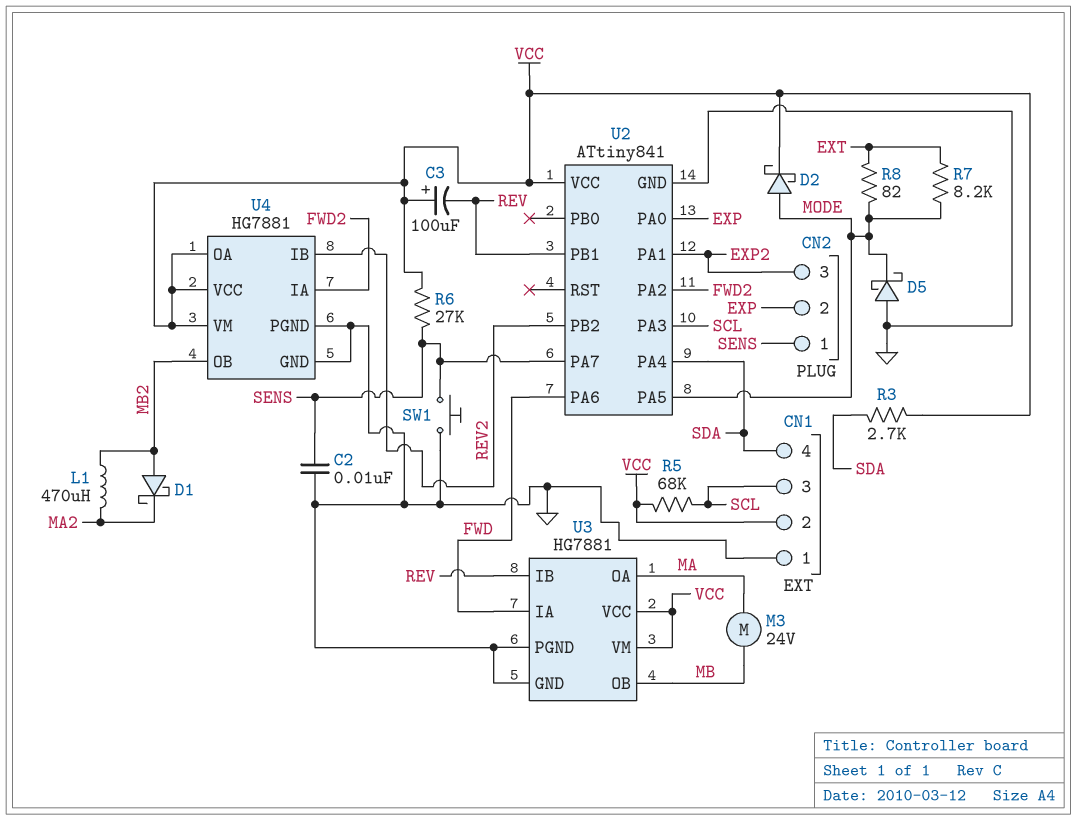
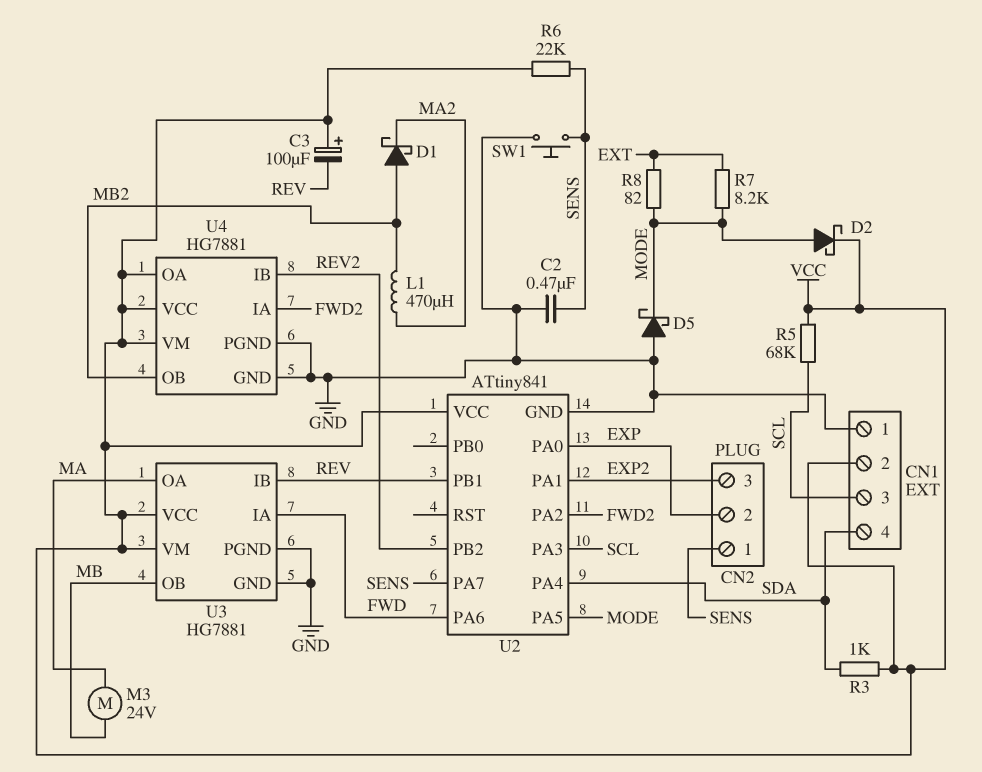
C2: 10nF (GND, SENS) -> 470nF (GND, SENS)
R3: 2.7k (SDA, VCC) -> 1k (SDA, VCC)
R6: 27k (SENS, VCC) -> 22k (SENS, VCC)

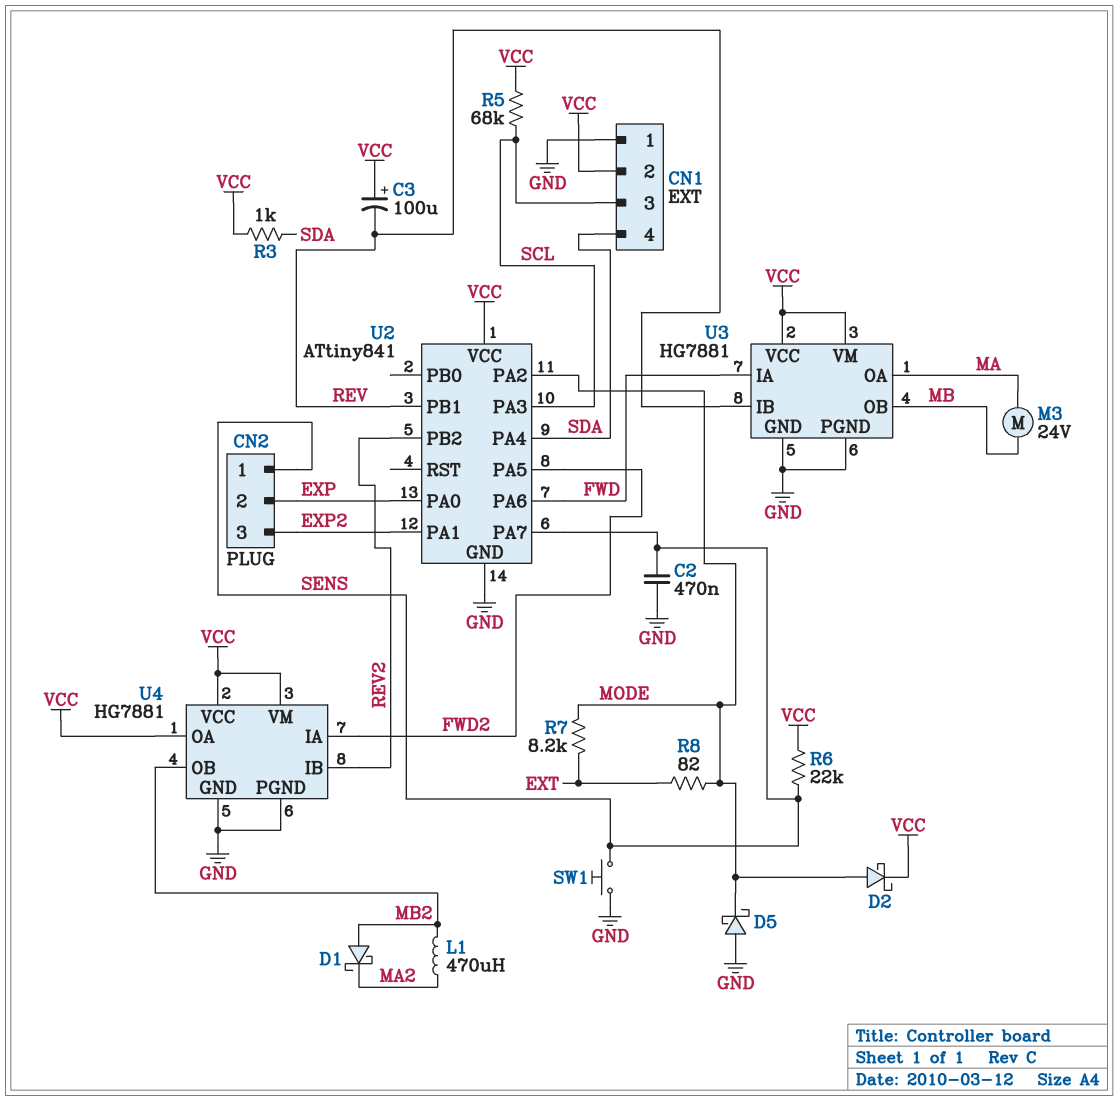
U2 pin PA2: FWD2 -> MODE
U2 pin PA5: MODE -> FWD2

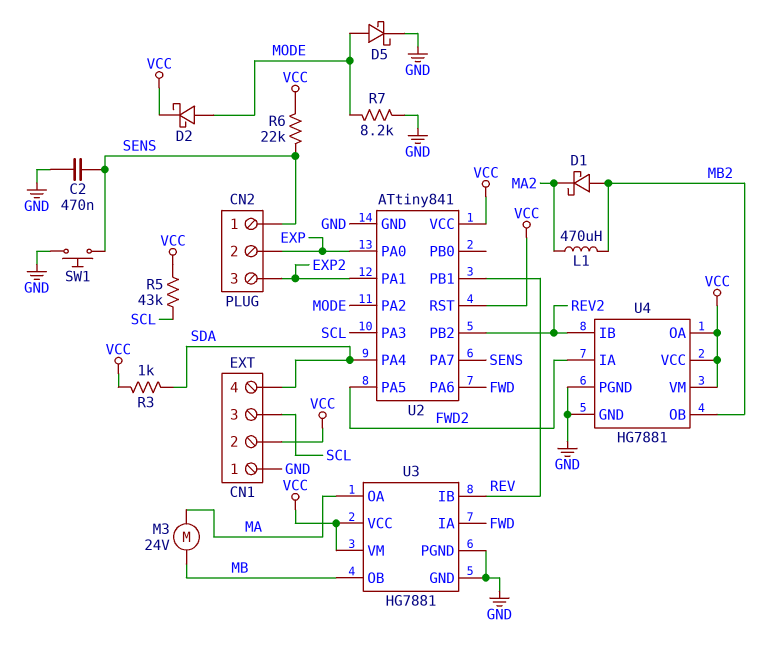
C3: 100uF (plus VCC, minus REV) -> none
D5: schottky (A GND, K MODE) -> schottky (A MODE, K GND)
R5: 68k (SCL, VCC) -> 43k (SCL, VCC)
R7: 8.2k (EXT, MODE) -> 8.2k (GND, MODE)
R8: 82 (EXT, MODE) -> none
U2 pin RST: none -> VCC

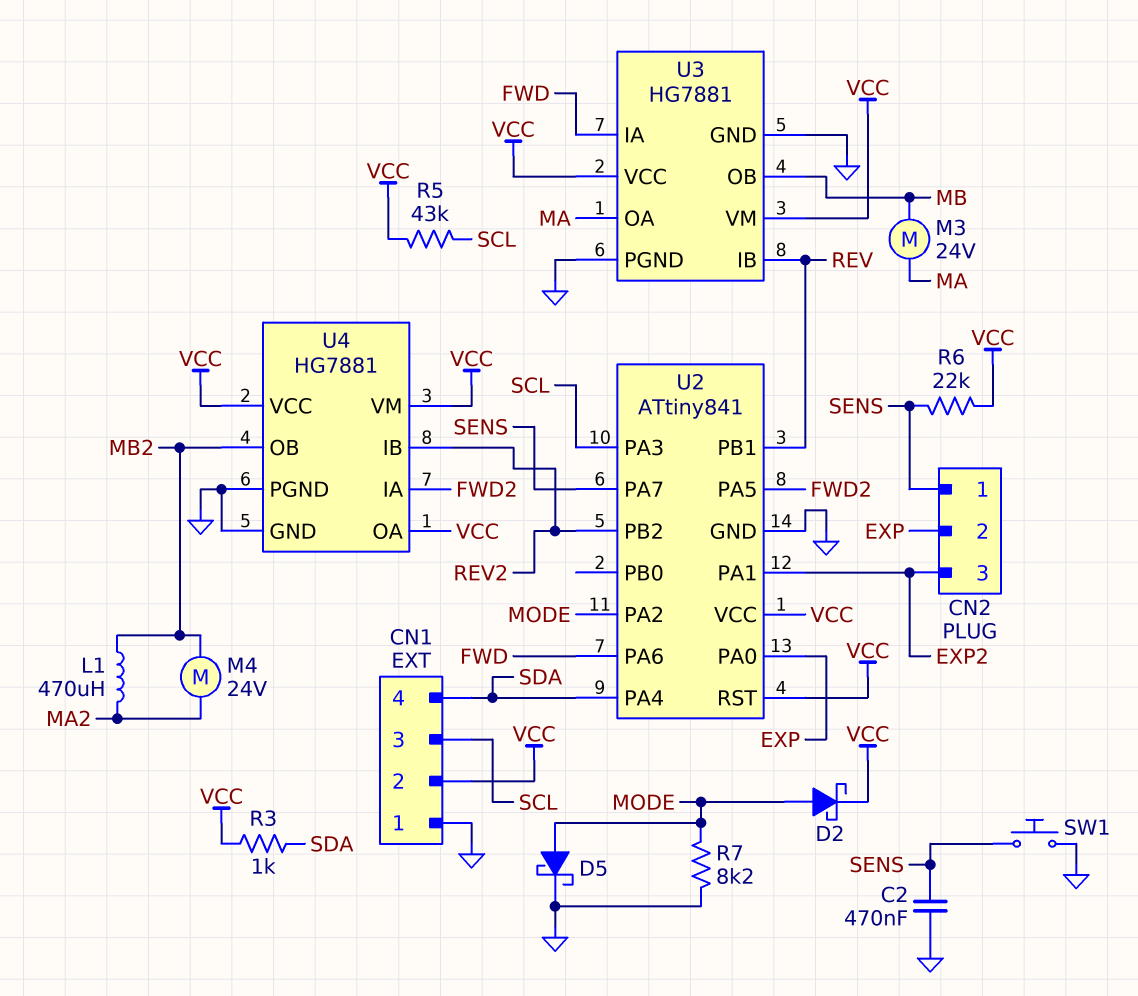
D1: schottky (A MB2, K MA2) -> none
M4: none -> motor 24V (MA2, MB2)

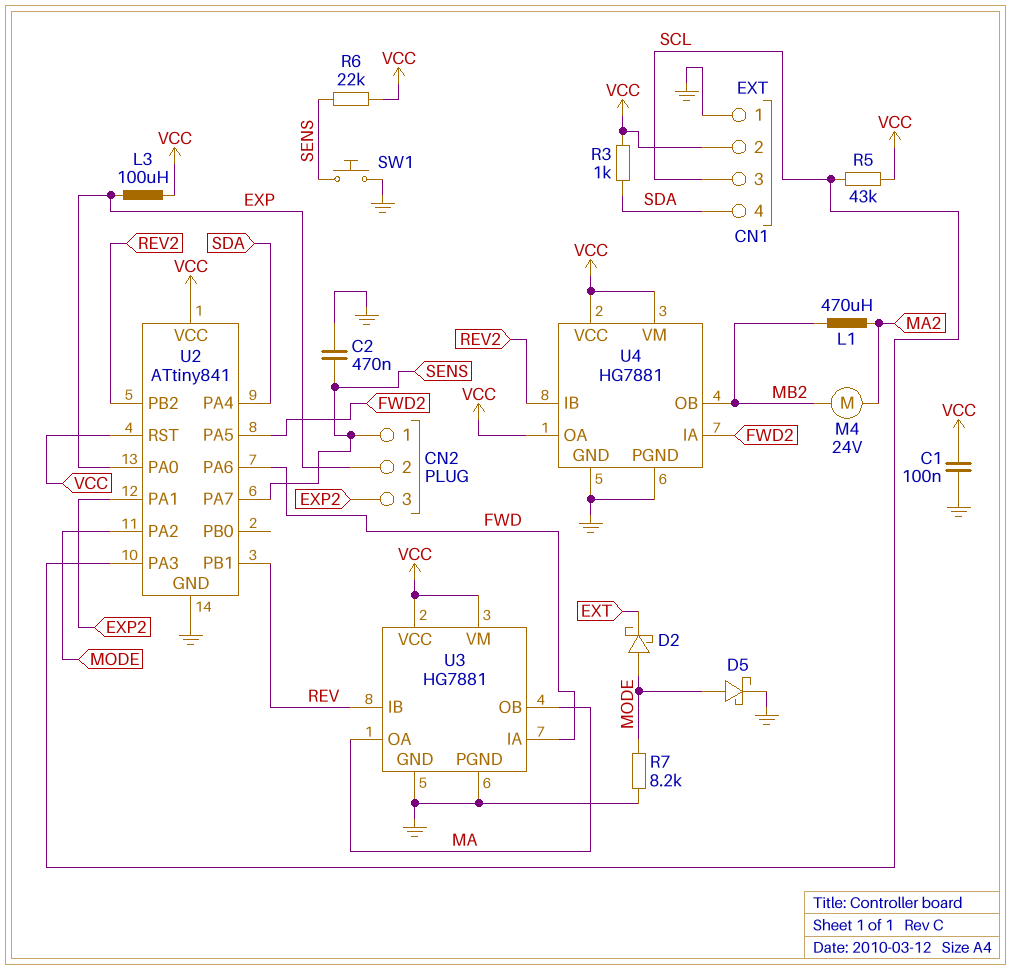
C1: none -> 100nF (GND, VCC)
D2: schottky (A MODE, K VCC) -> schottky (A MODE, K EXT)
L3: none -> 100uH (EXP, VCC)
M3: motor 24V (MA, MB) -> none
U3 pin OB: MB -> MA

